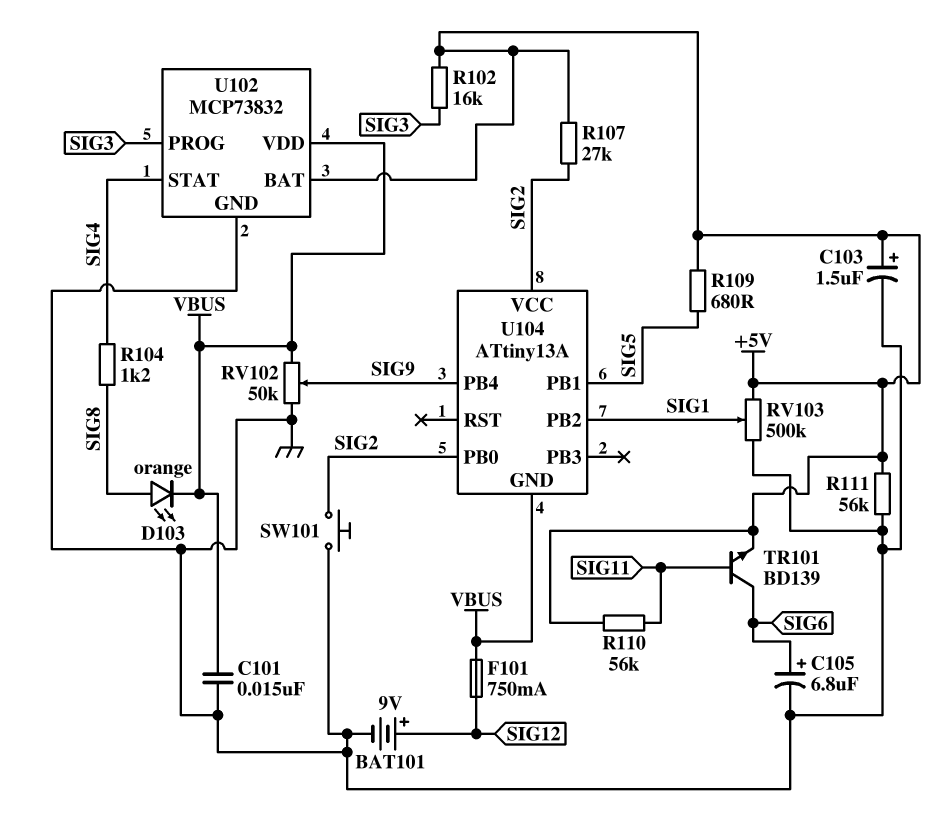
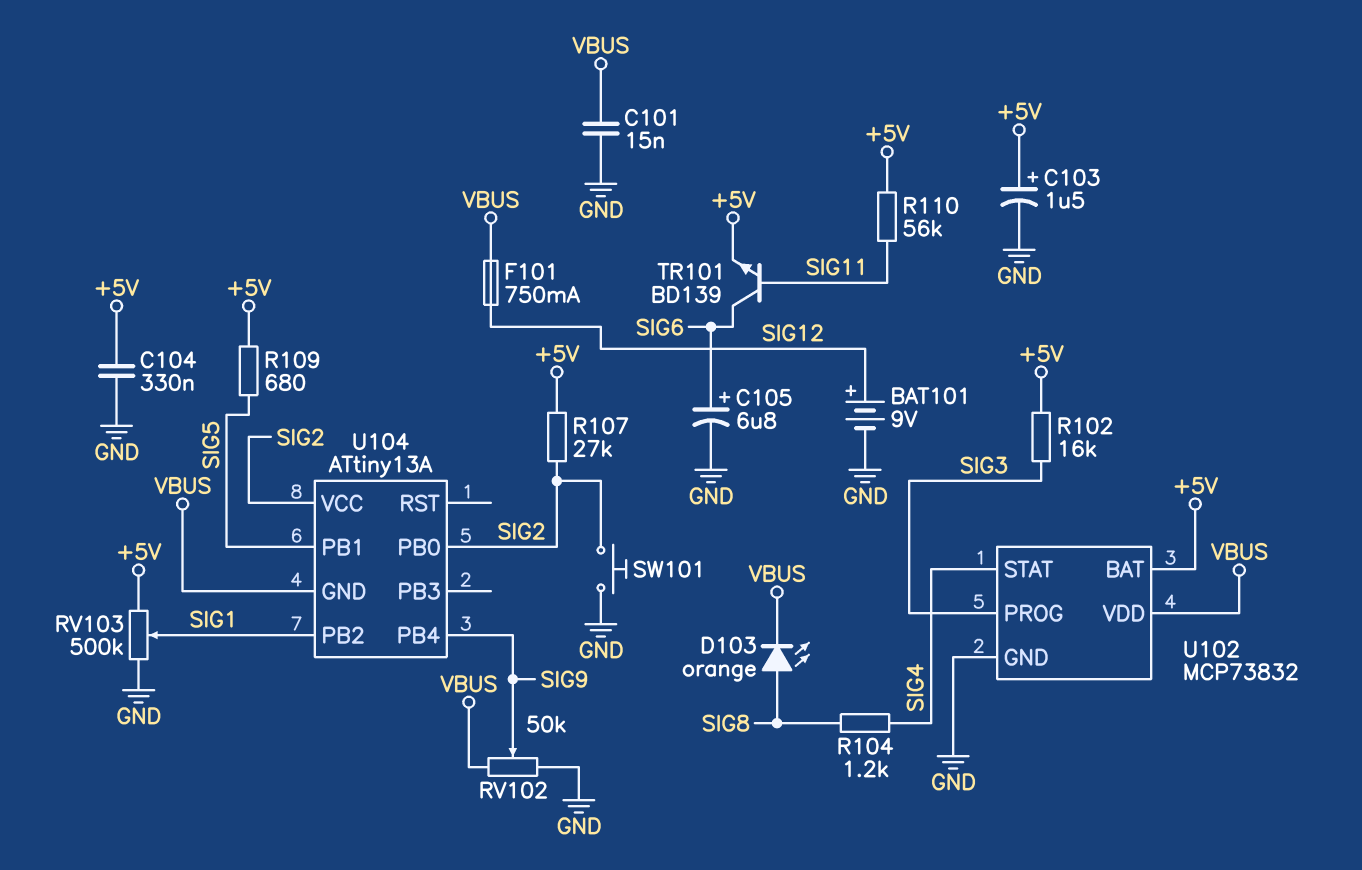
C104: none -> 330nF (+5V, GND)
R111: 56k (+5V, GND) -> none

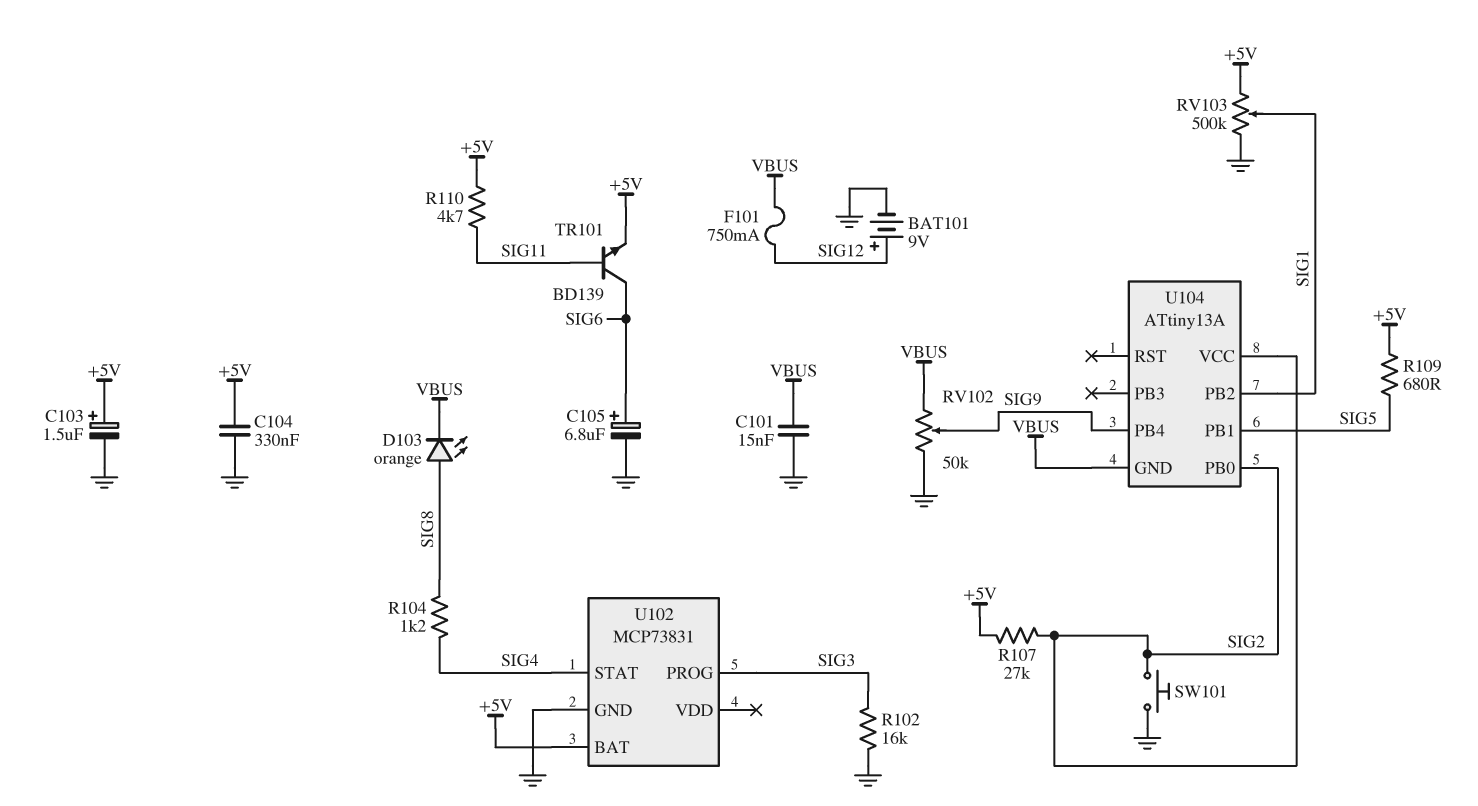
R102: 16k (+5V, SIG3) -> 16k (GND, SIG3)
R110: 56k (+5V, SIG11) -> 4.7k (+5V, SIG11)
U102: MCP73832 -> MCP73831
U102 pin VDD: VBUS -> none

